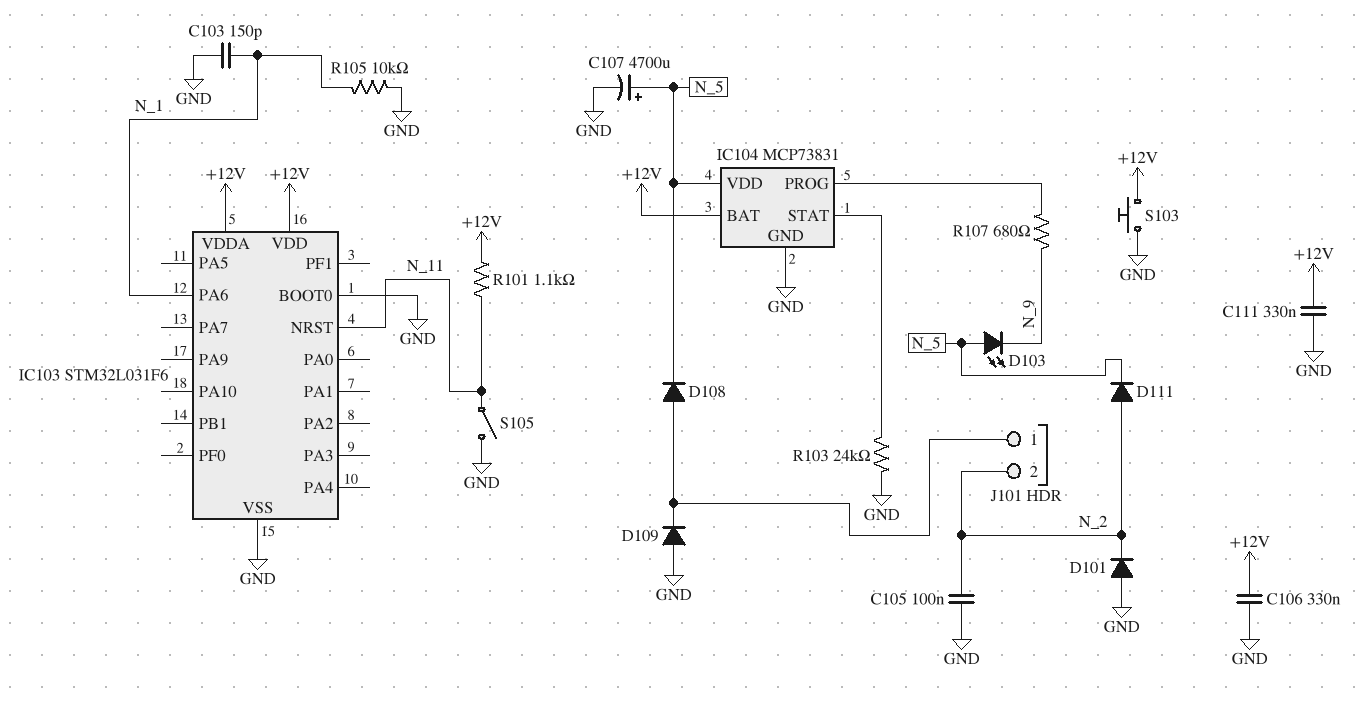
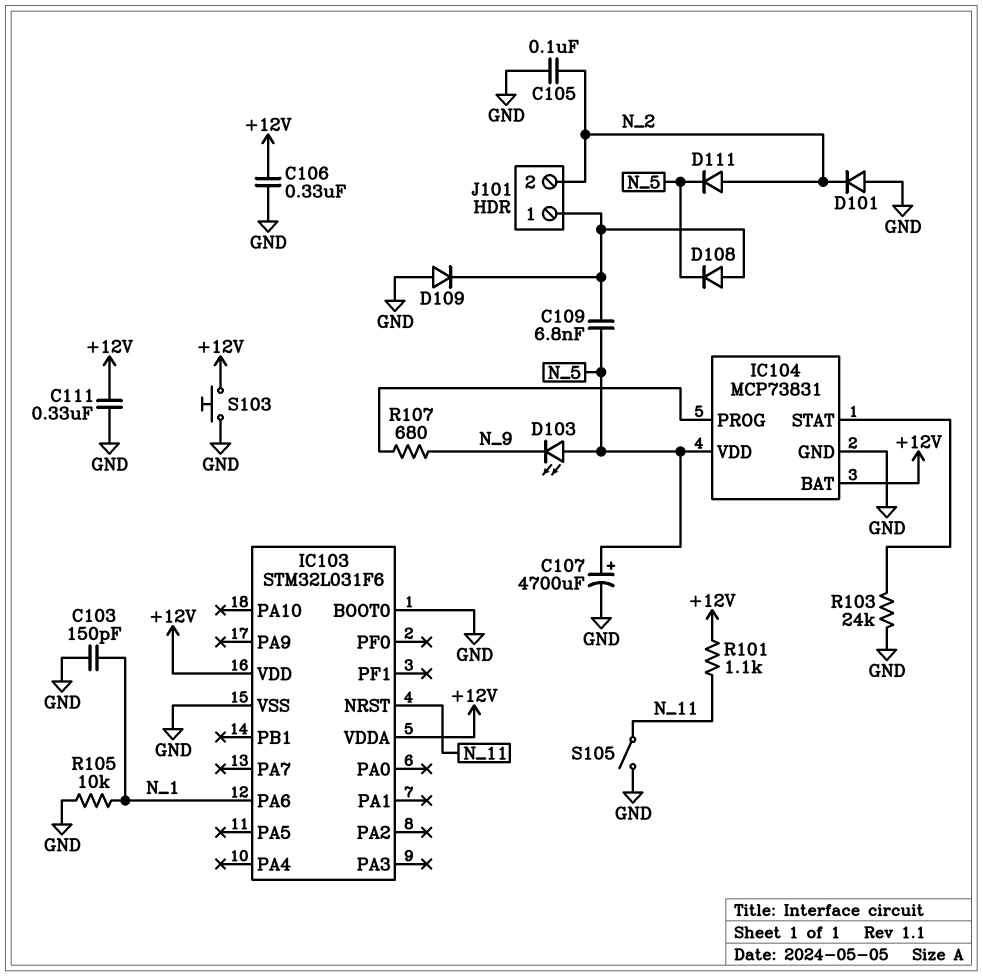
C109: none -> 6.8nF (J101/1, N_5)

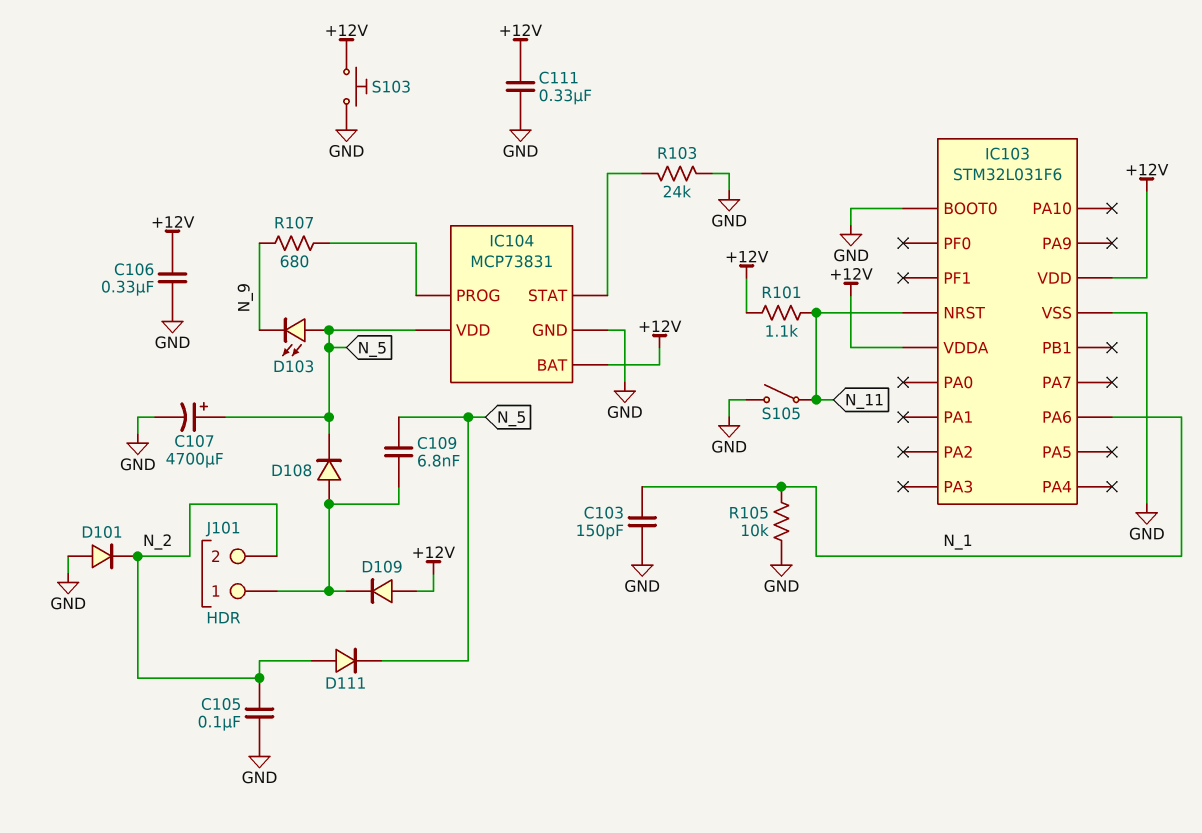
D109: diode (A GND, K J101/1) -> diode (A +12V, K J101/1)

